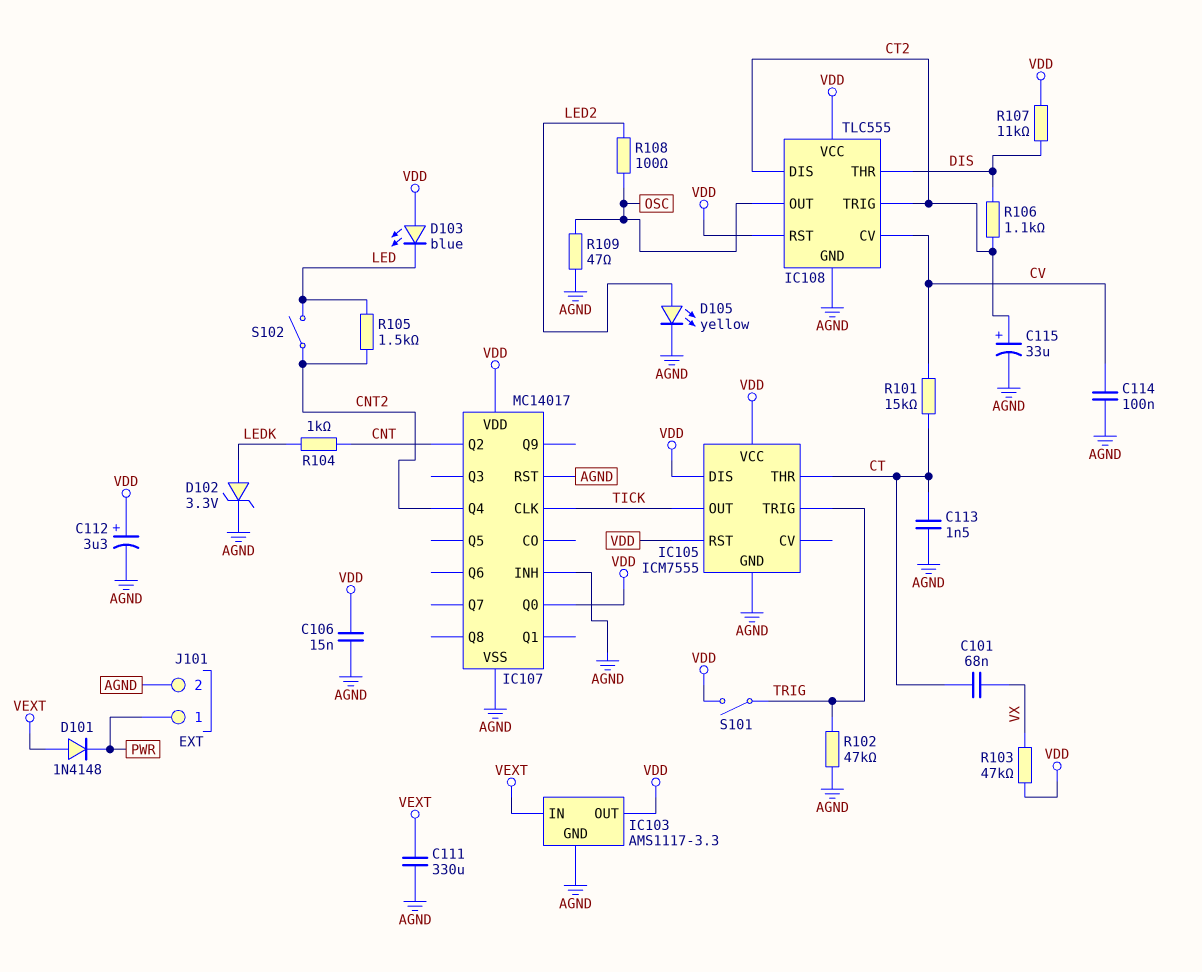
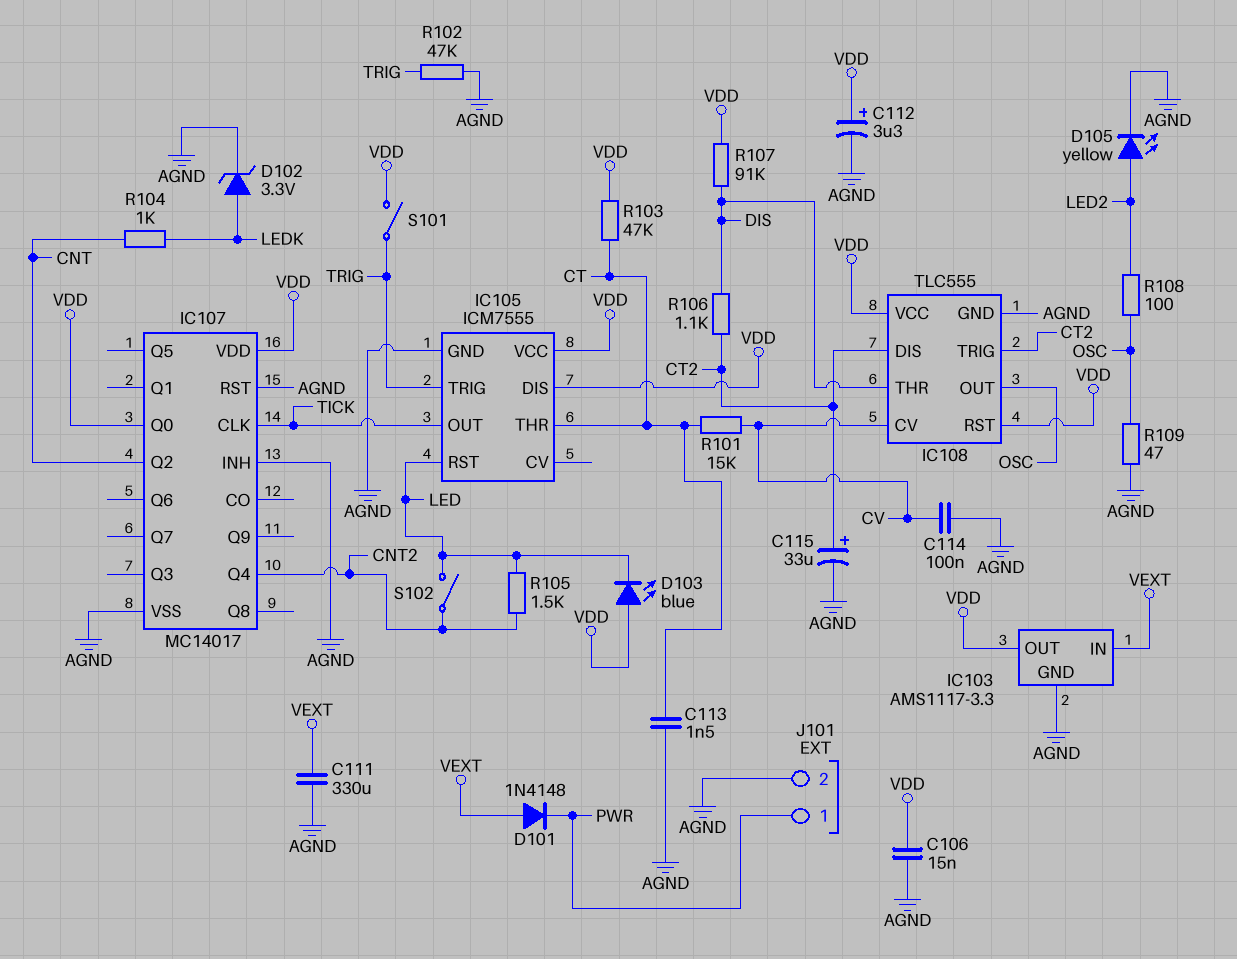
C101: 68nF (CT, VX) -> none
IC105 pin RST: VDD -> LED
R103: 47k (VDD, VX) -> 47k (CT, VDD)
R107: 11k (DIS, VDD) -> 91k (DIS, VDD)

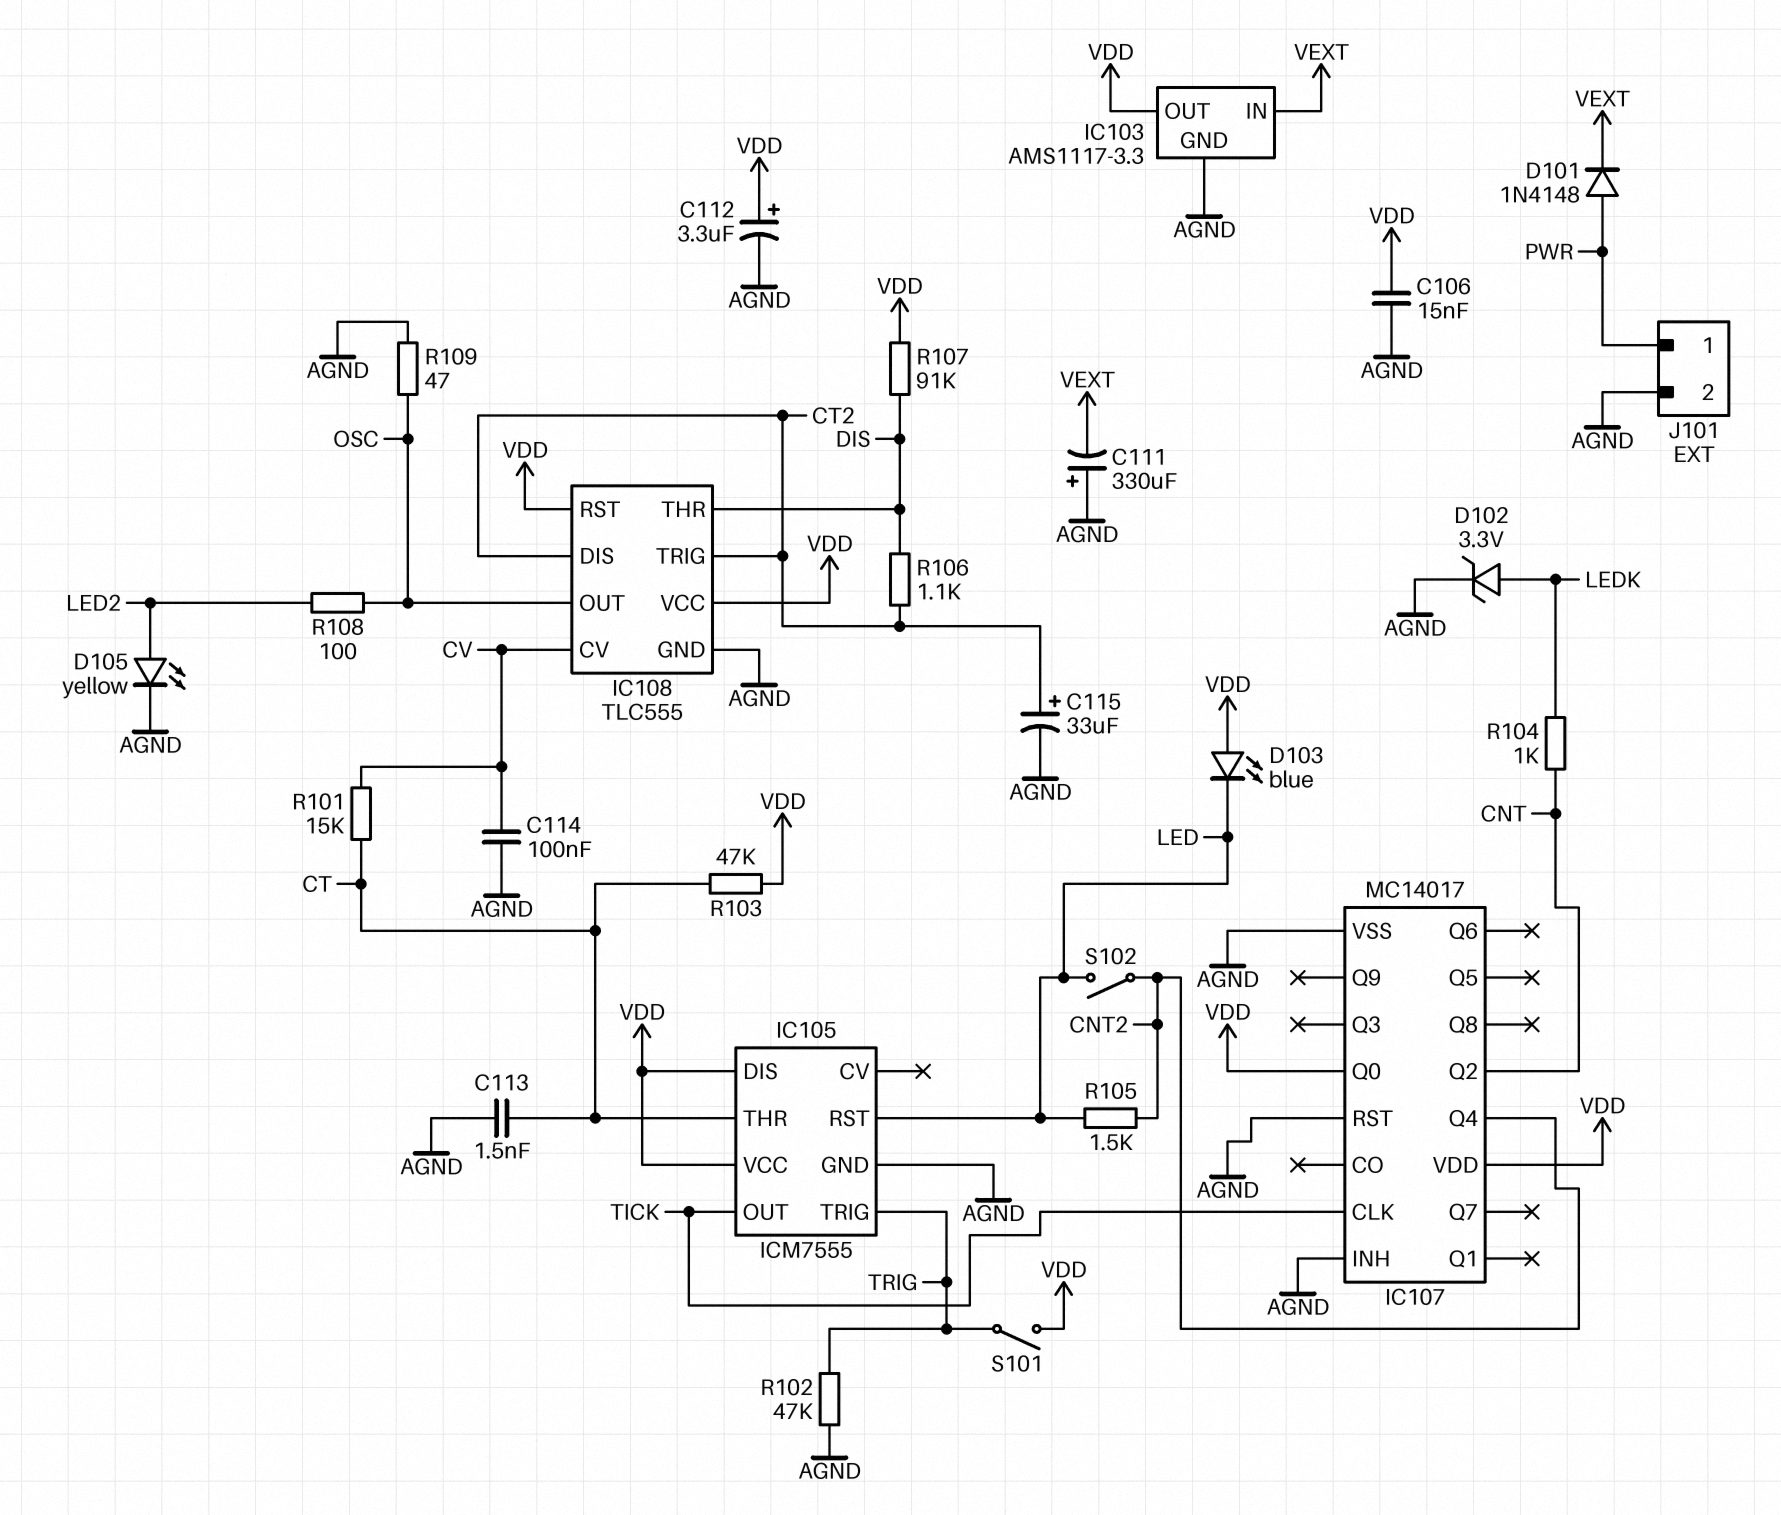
C111: 330uF (AGND, VEXT) -> 330uF (plus AGND, minus VEXT)
D101: diode 1N4148 (A VEXT, K PWR) -> diode 1N4148 (A PWR, K VEXT)

